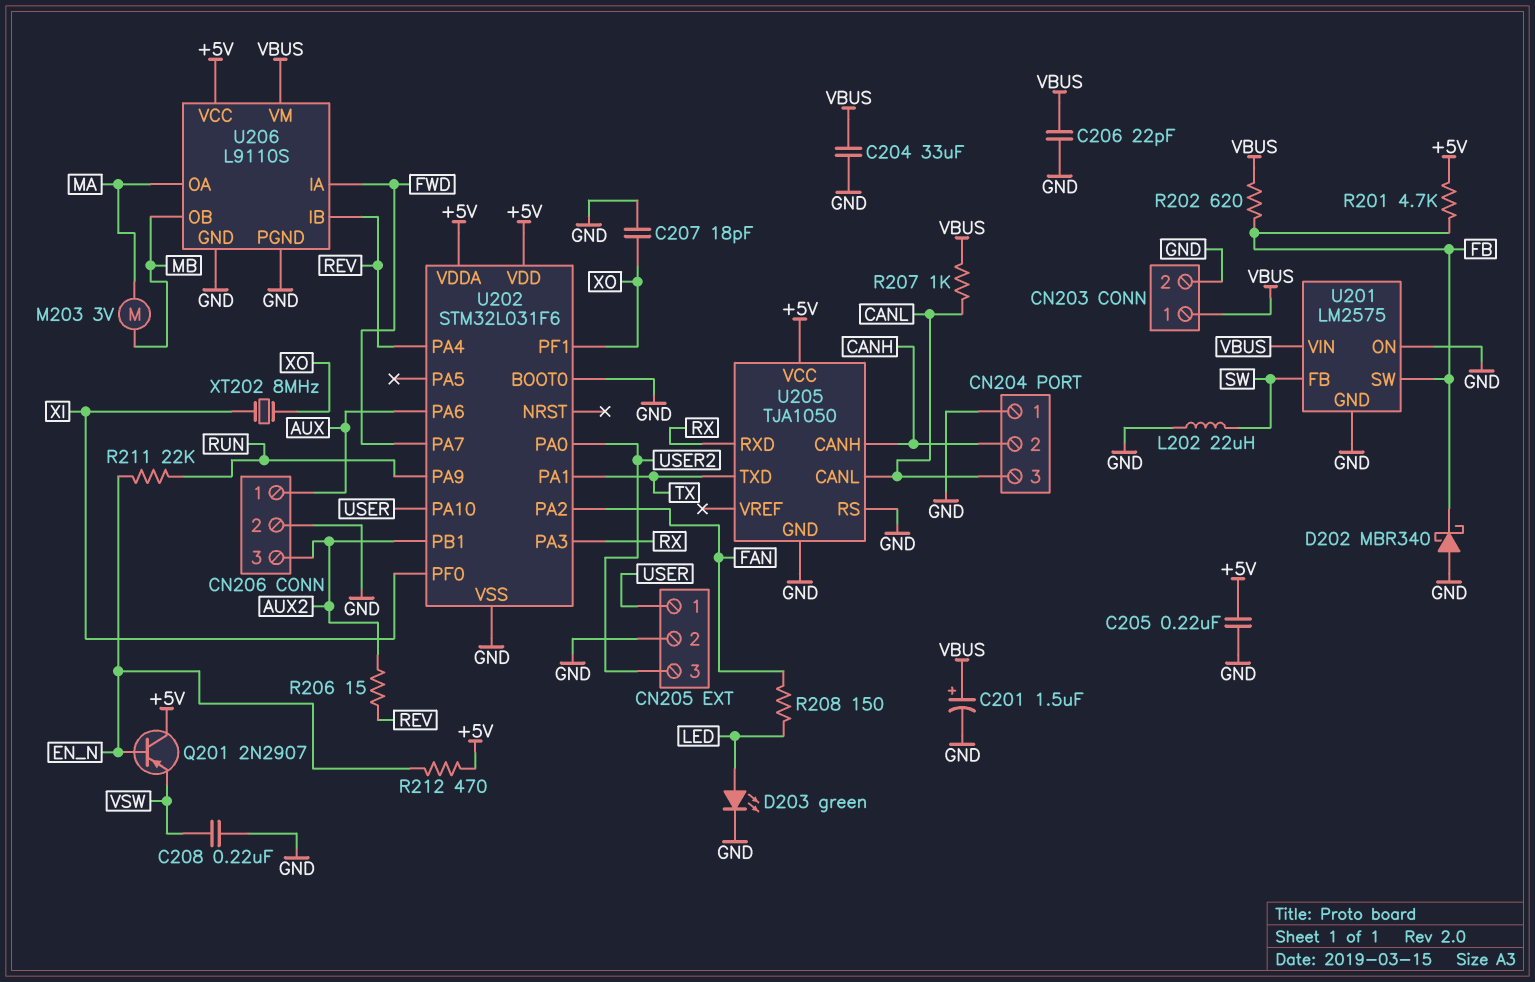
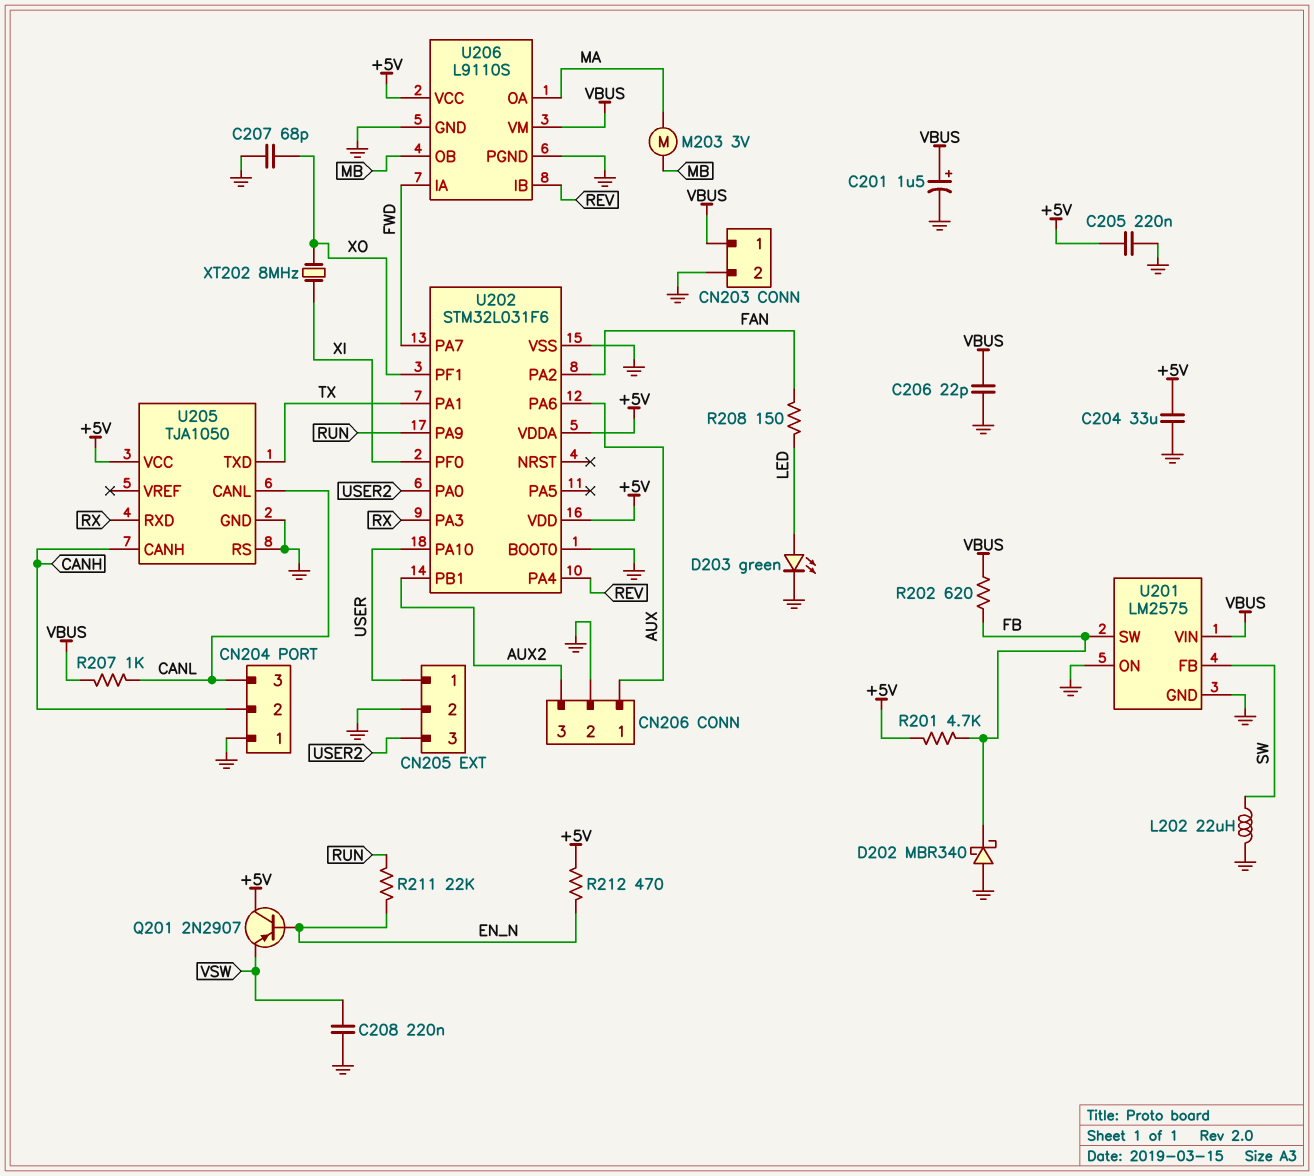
C204: 33uF (GND, VBUS) -> 33uF (+5V, GND)
C207: 18pF (GND, XO) -> 68pF (GND, XO)
R206: 15 (AUX2, REV) -> none

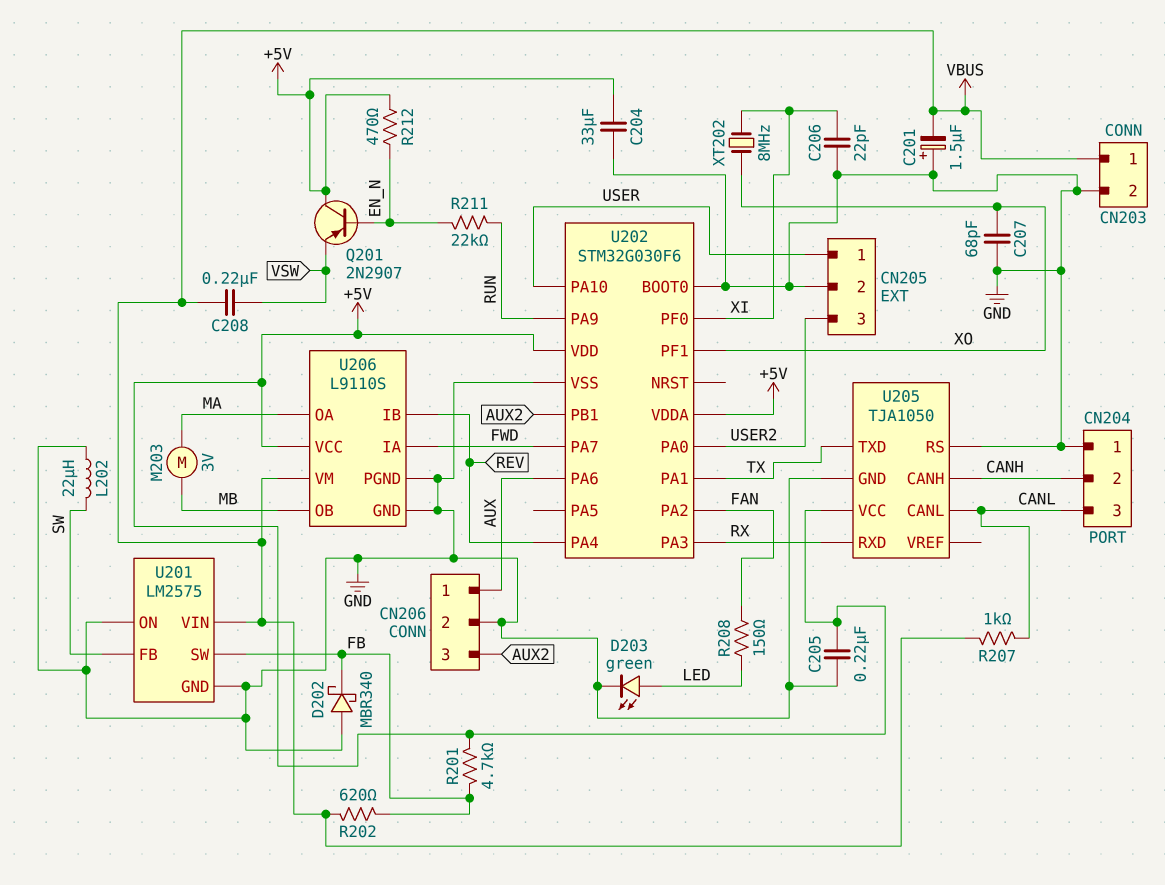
C201: 1.5uF (plus VBUS, minus GND) -> 1.5uF (plus GND, minus VBUS)
C206: 22pF (GND, VBUS) -> 22pF (GND, XI)
C208: 220nF (GND, VSW) -> 220nF (VBUS, VSW)
U202: STM32L031F6 -> STM32G030F6

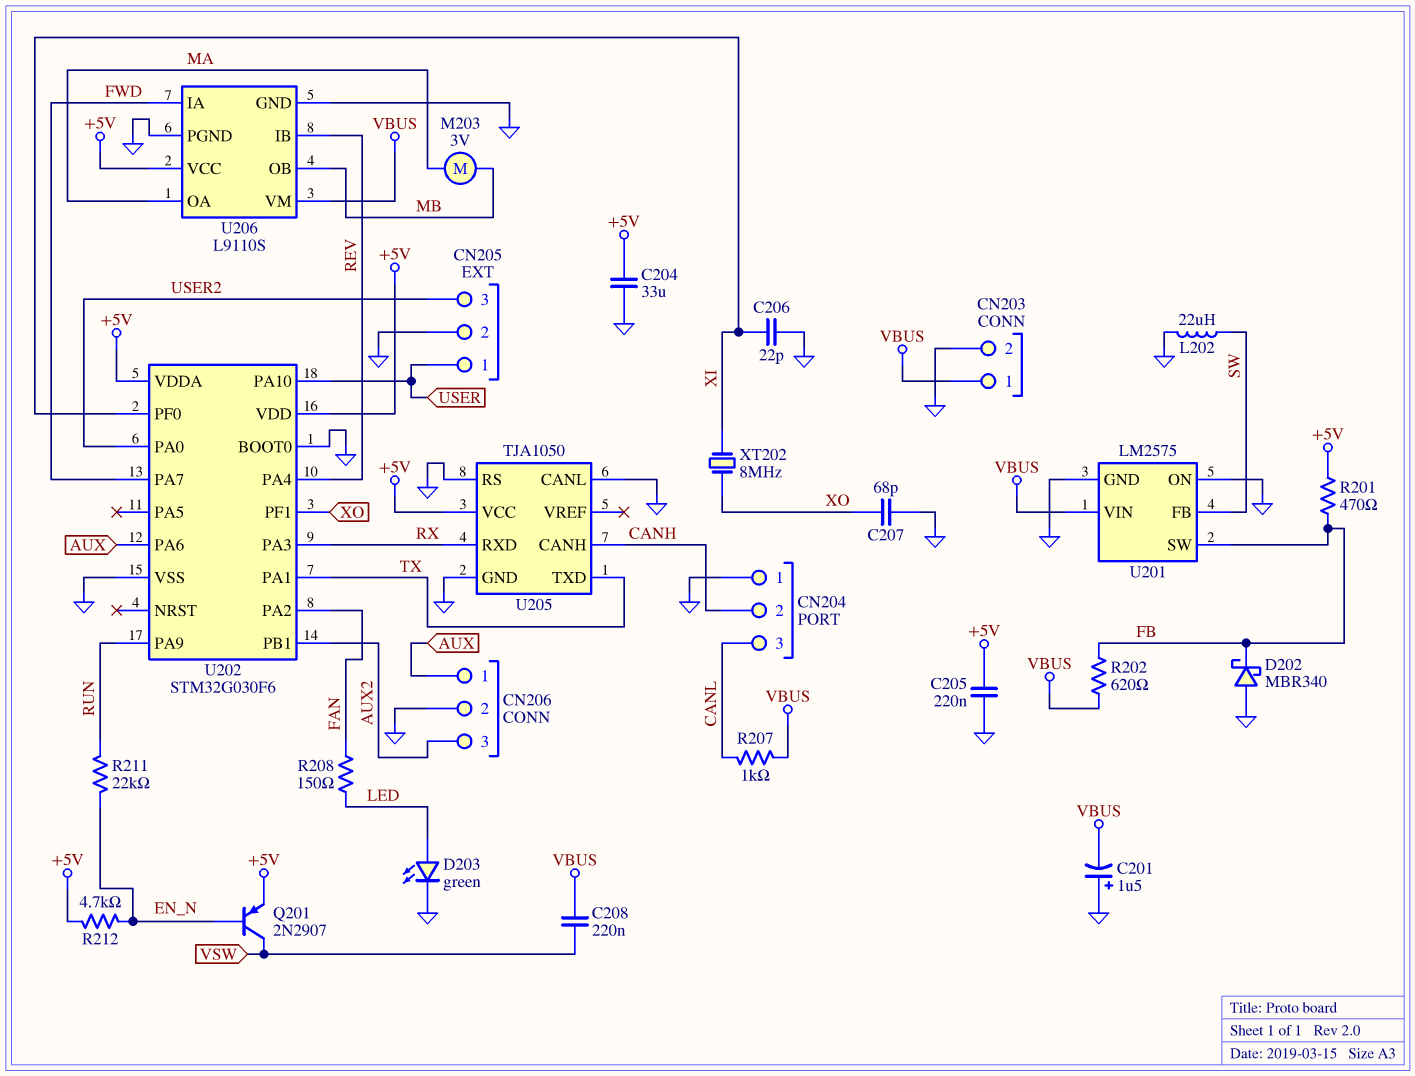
Q201: PNP 2N2907 (B EN_N, C +5V, E VSW) -> PNP 2N2907 (B EN_N, C VSW, E +5V)
R201: 4.7k (+5V, FB) -> 470 (+5V, FB)
R212: 470 (+5V, EN_N) -> 4.7k (+5V, EN_N)
U205 pin CANL: CANL -> GND

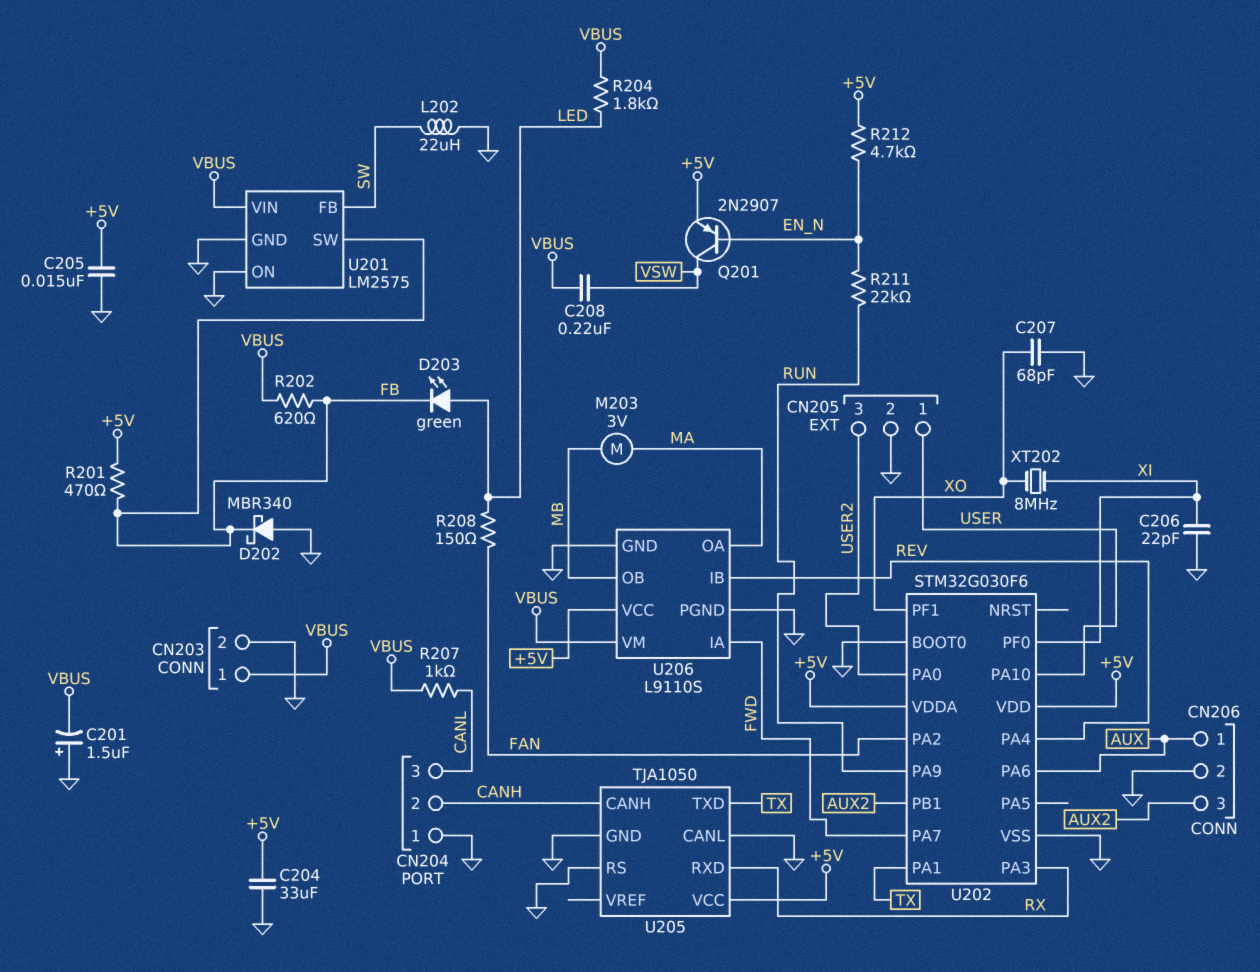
C205: 220nF (+5V, GND) -> 15nF (+5V, GND)
D203: LED green (A LED, K GND) -> LED green (A LED, K FB)
R204: none -> 1.8k (LED, VBUS)

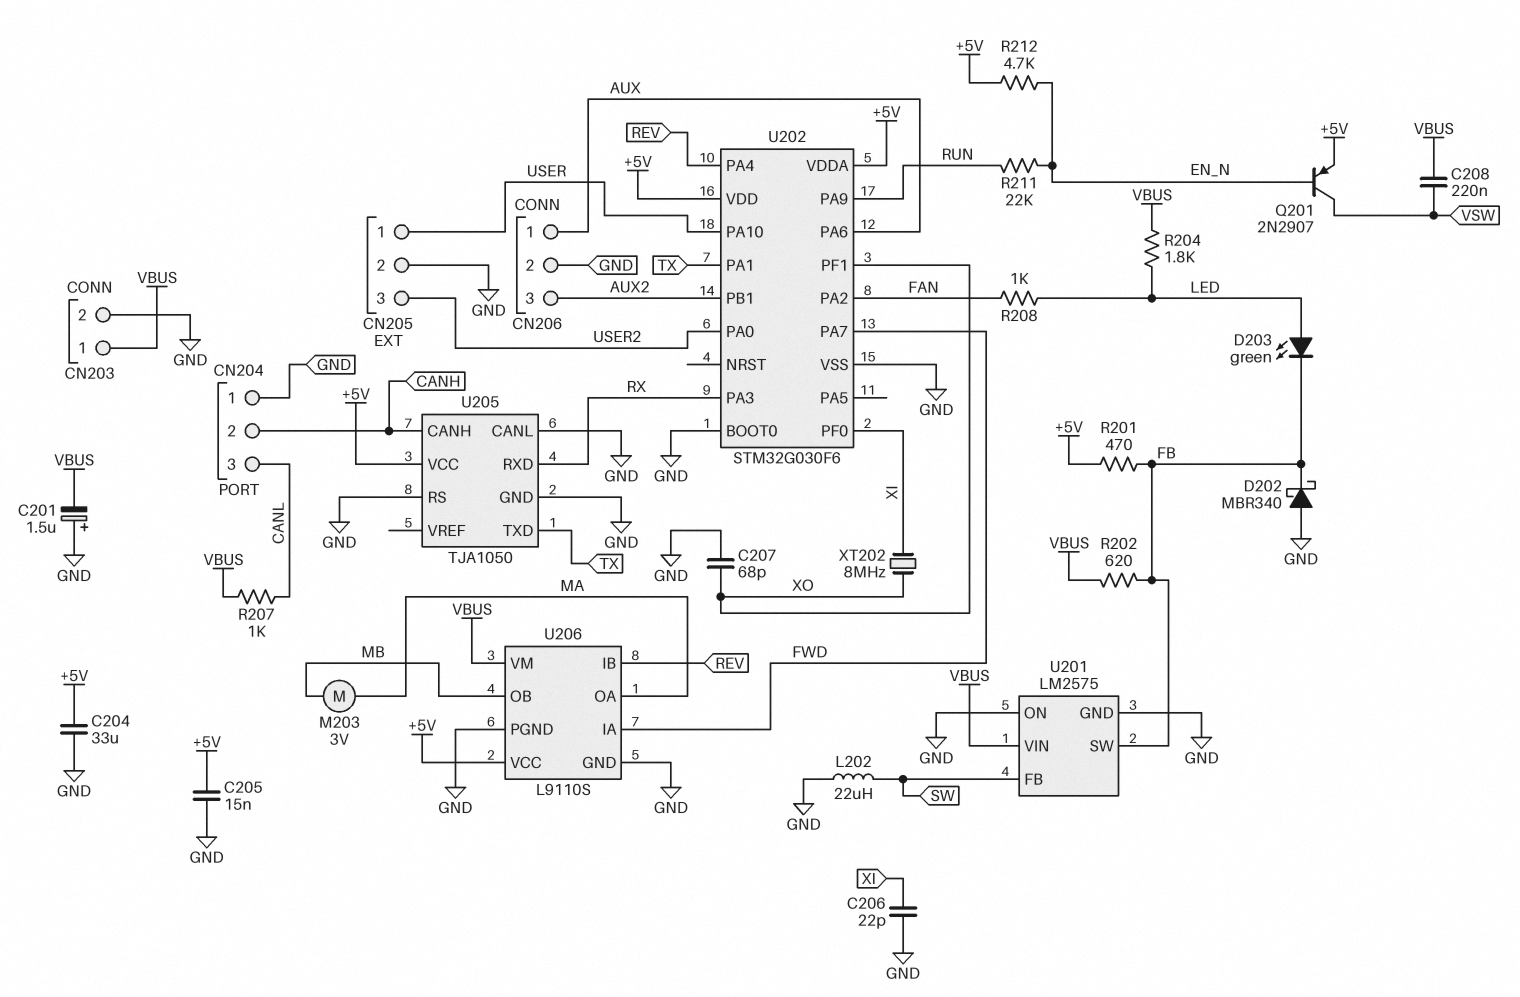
R208: 150 (FAN, LED) -> 1k (FAN, LED)

